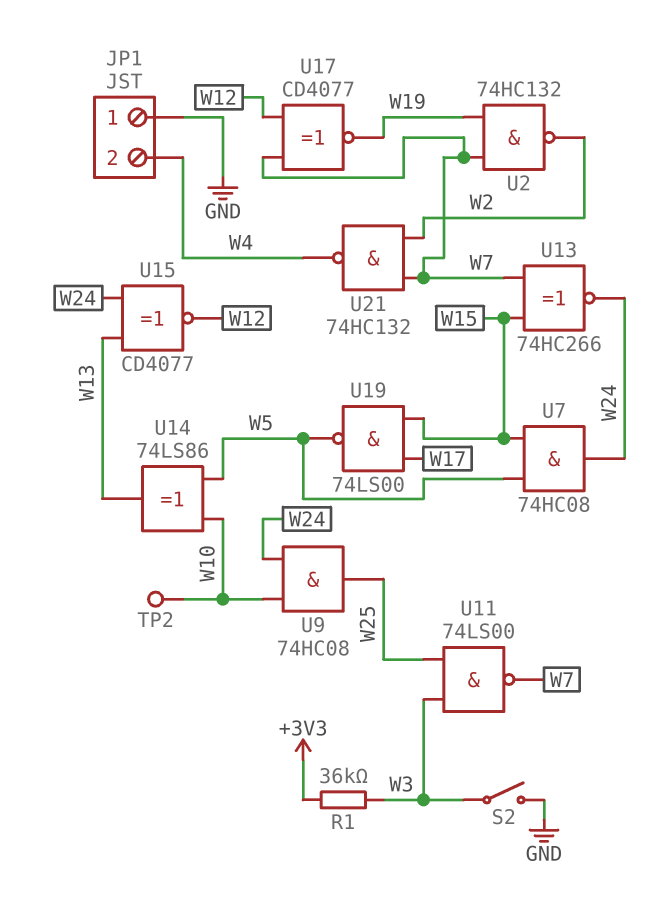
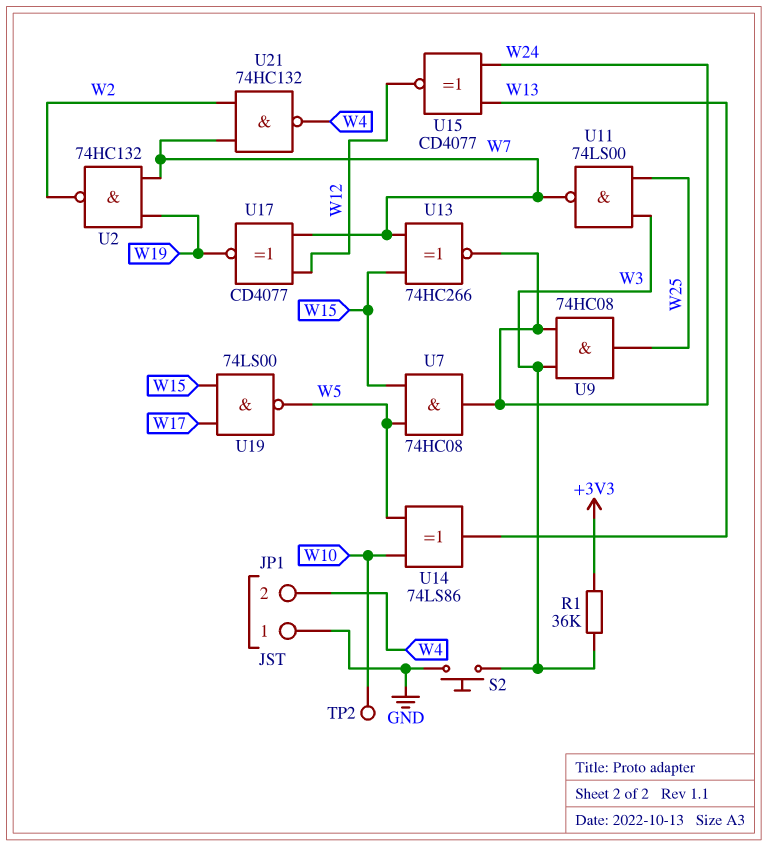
S2: switch (GND, W3) -> button (GND, W3)
U9: AND 74HC08 (in W10, in W24, out W25) -> AND 74HC08 (in W3, in W24, out W25)

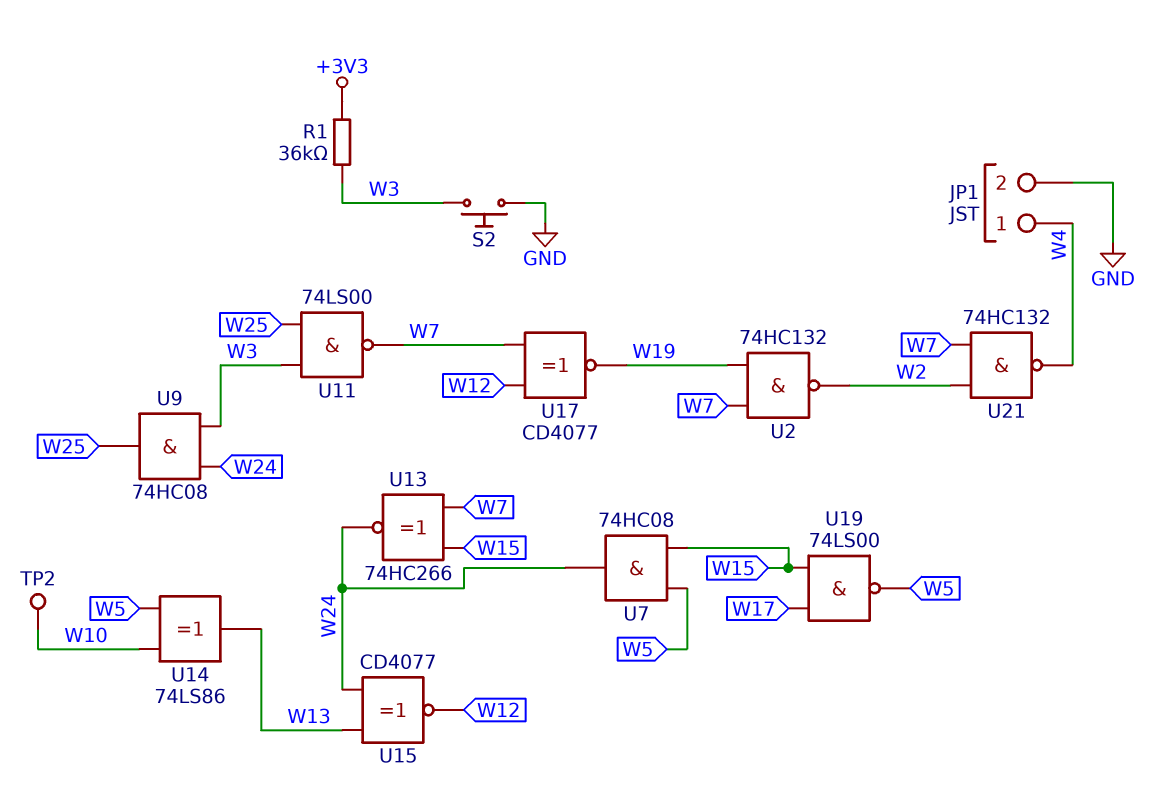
JP1 pin 1: GND -> W4
JP1 pin 2: W4 -> GND

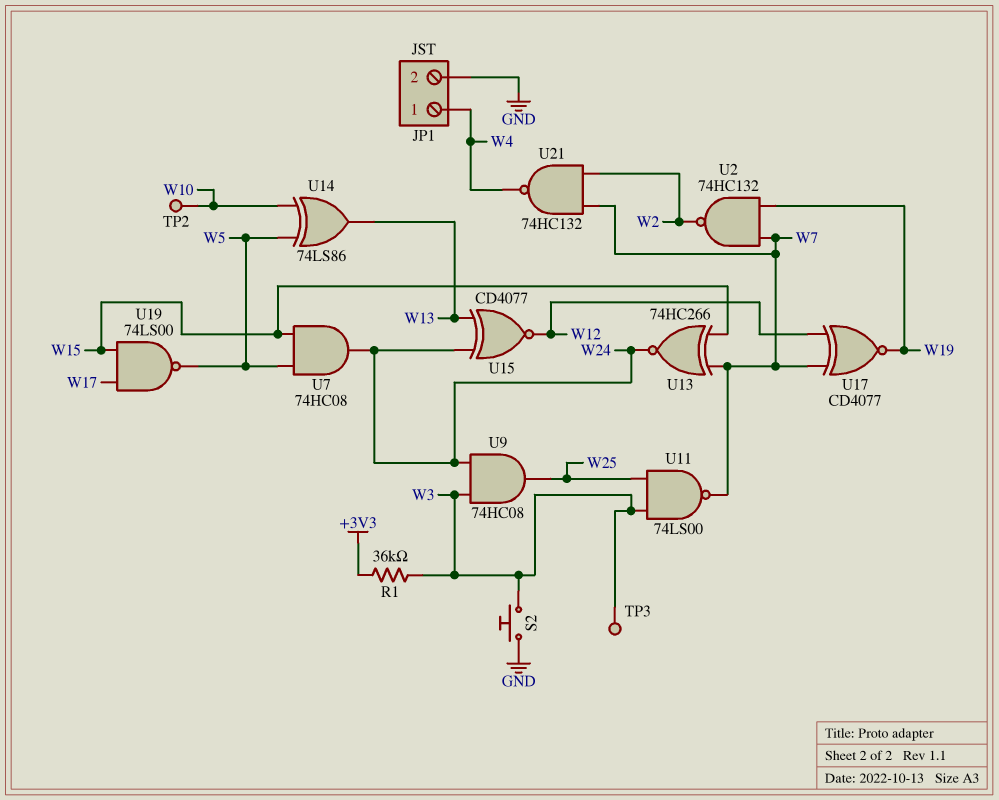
TP3: none -> test point (W3)

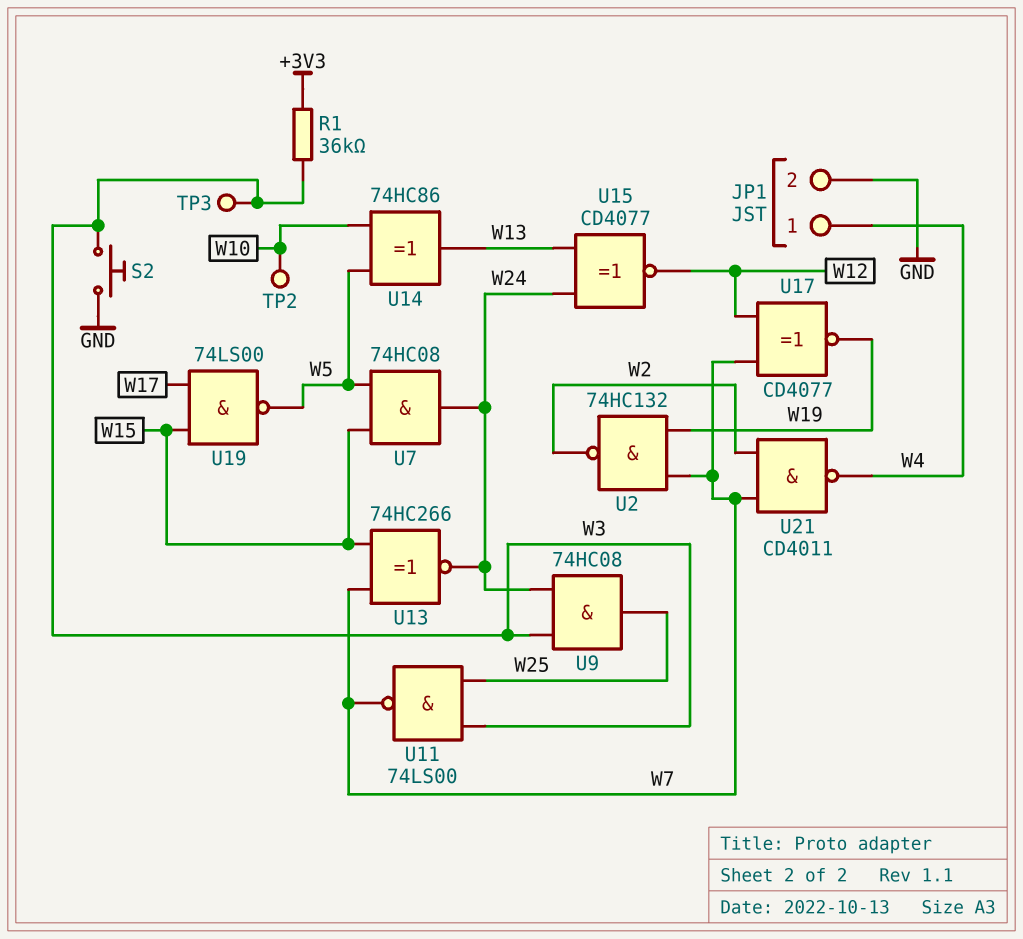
U14: XOR 74LS86 (in W5, in W10, out W13) -> XOR 74HC86 (in W5, in W10, out W13)
U21: NAND 74HC132 (in W2, in W7, out W4) -> NAND CD4011 (in W2, in W7, out W4)

